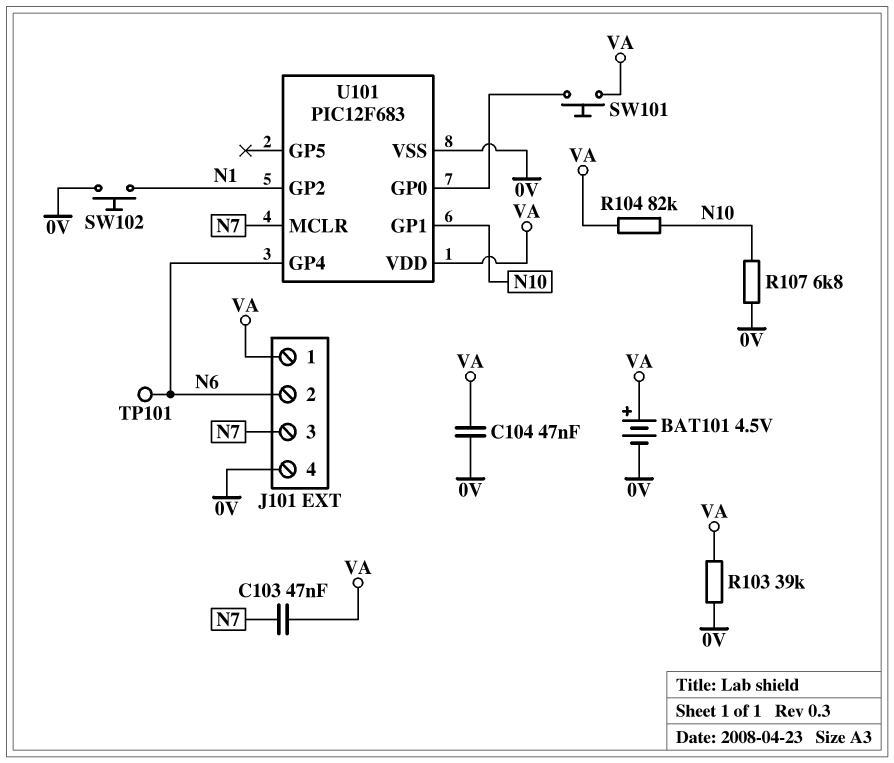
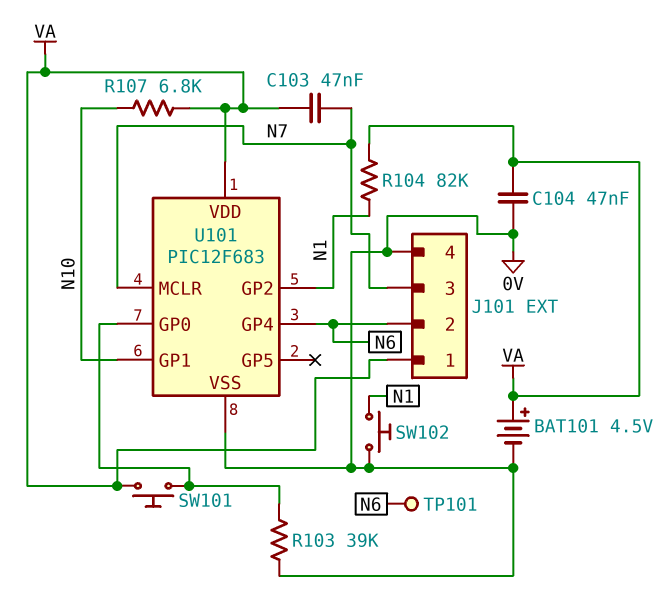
R103: 39k (0V, VA) -> 39k (0V, U101/GP0)
R104: 82k (N10, VA) -> 82k (N1, VA)
R107: 6.8k (0V, N10) -> 6.8k (N10, VA)

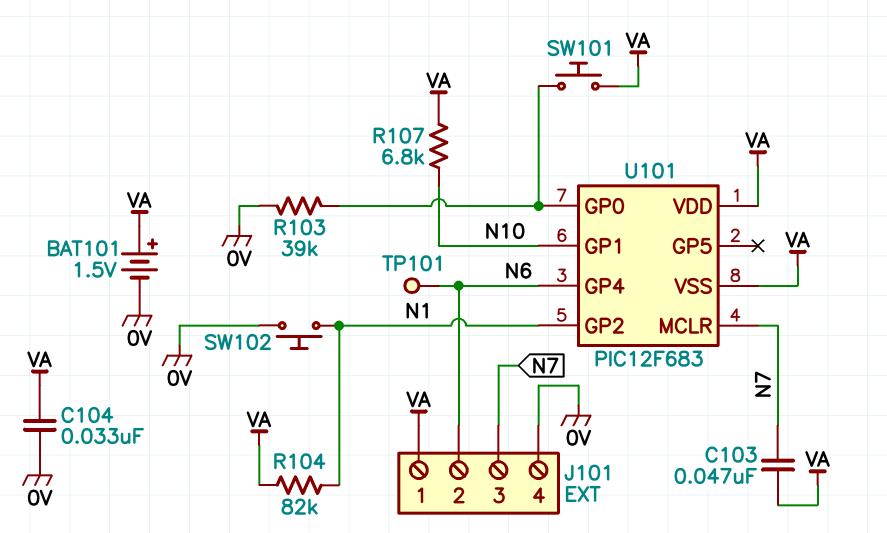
BAT101: 4.5V (plus VA, minus 0V) -> 1.5V (plus VA, minus 0V)
C104: 47nF (0V, VA) -> 33nF (0V, VA)
U101 pin VSS: 0V -> VA

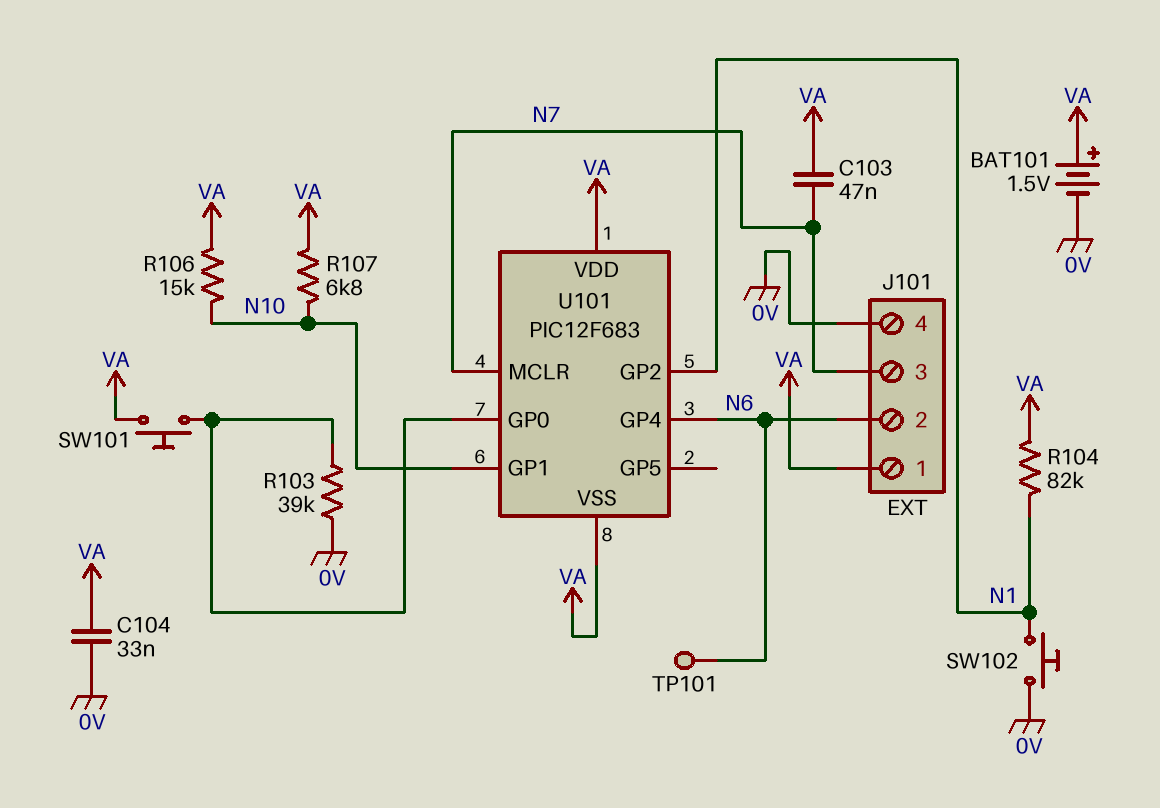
R106: none -> 15k (N10, VA)

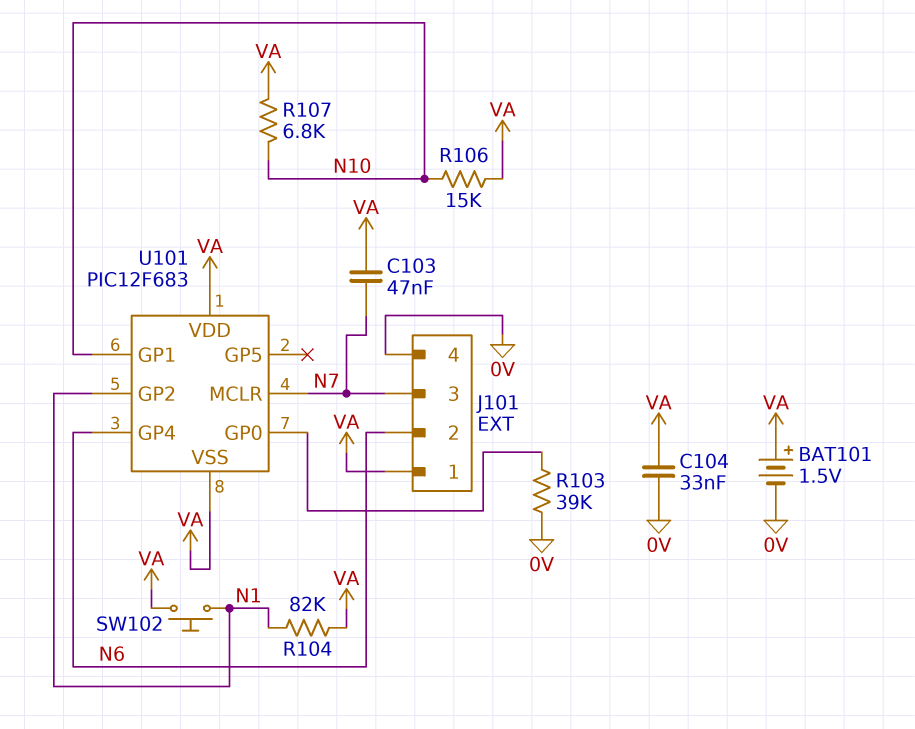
SW101: button (U101/GP0, VA) -> none
SW102: button (0V, N1) -> button (N1, VA)
TP101: test point (N6) -> none

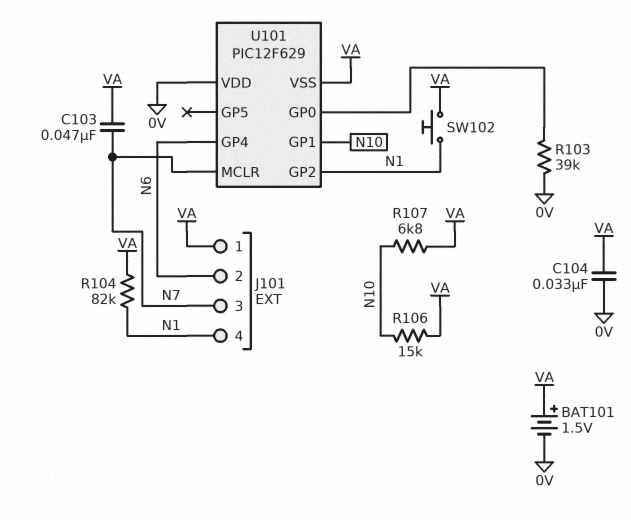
J101 pin 4: 0V -> N1
U101: PIC12F683 -> PIC12F629
U101 pin VDD: VA -> 0V

